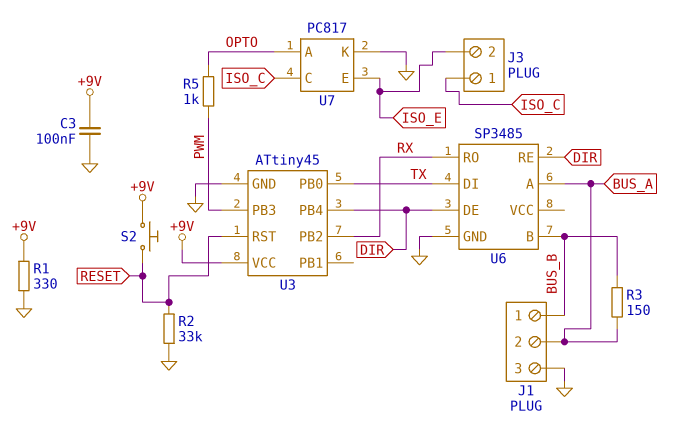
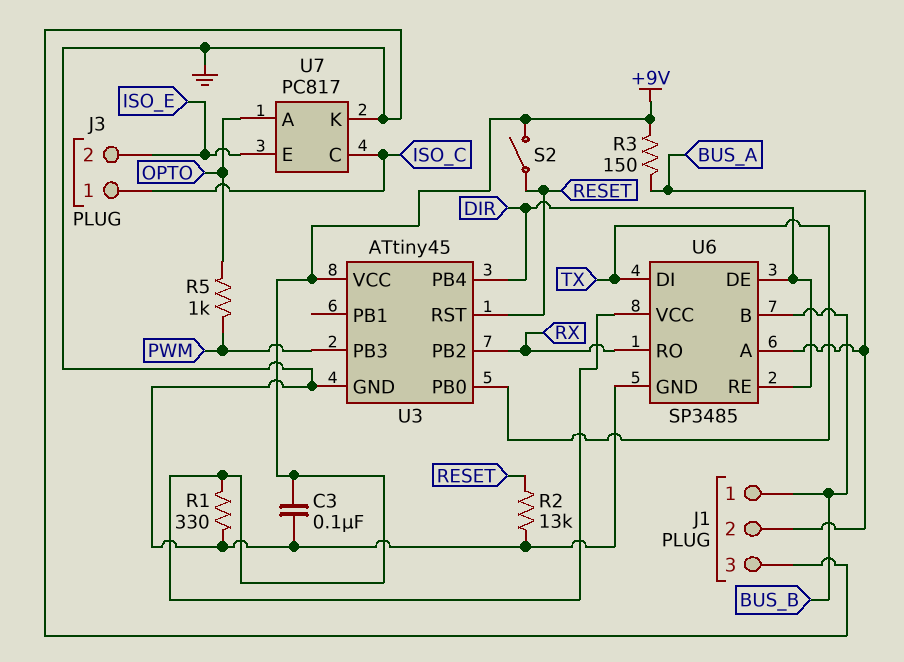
R2: 33k (GND, RESET) -> 13k (GND, RESET)
R3: 150 (BUS_A, BUS_B) -> 150 (+9V, BUS_A)
S2: button (+9V, RESET) -> switch (+9V, RESET)
U6 pin VCC: none -> +9V

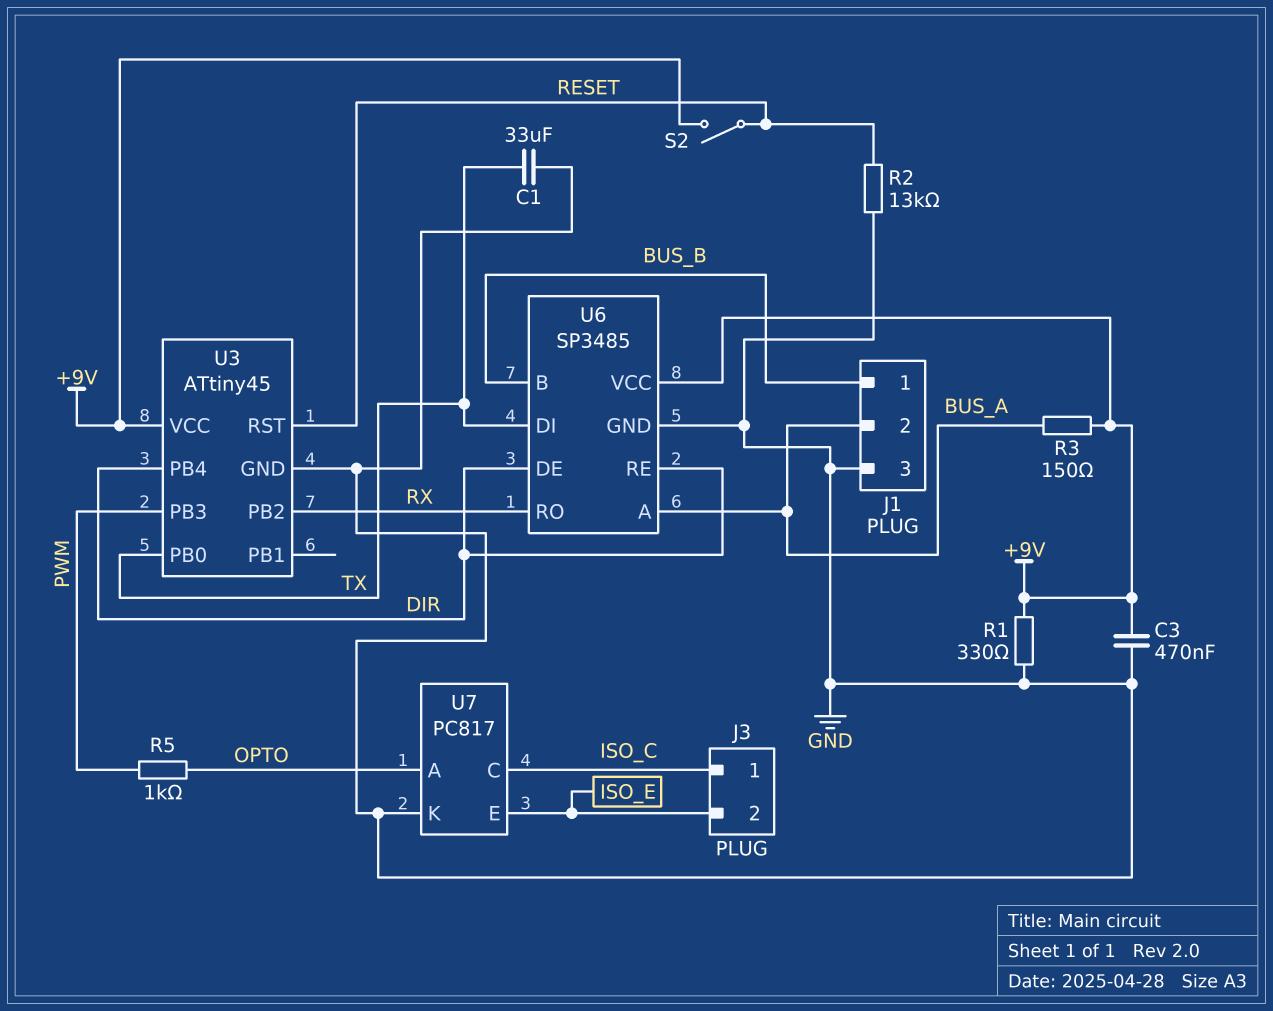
C1: none -> 33uF (GND, TX)
C3: 100nF (+9V, GND) -> 470nF (+9V, GND)

